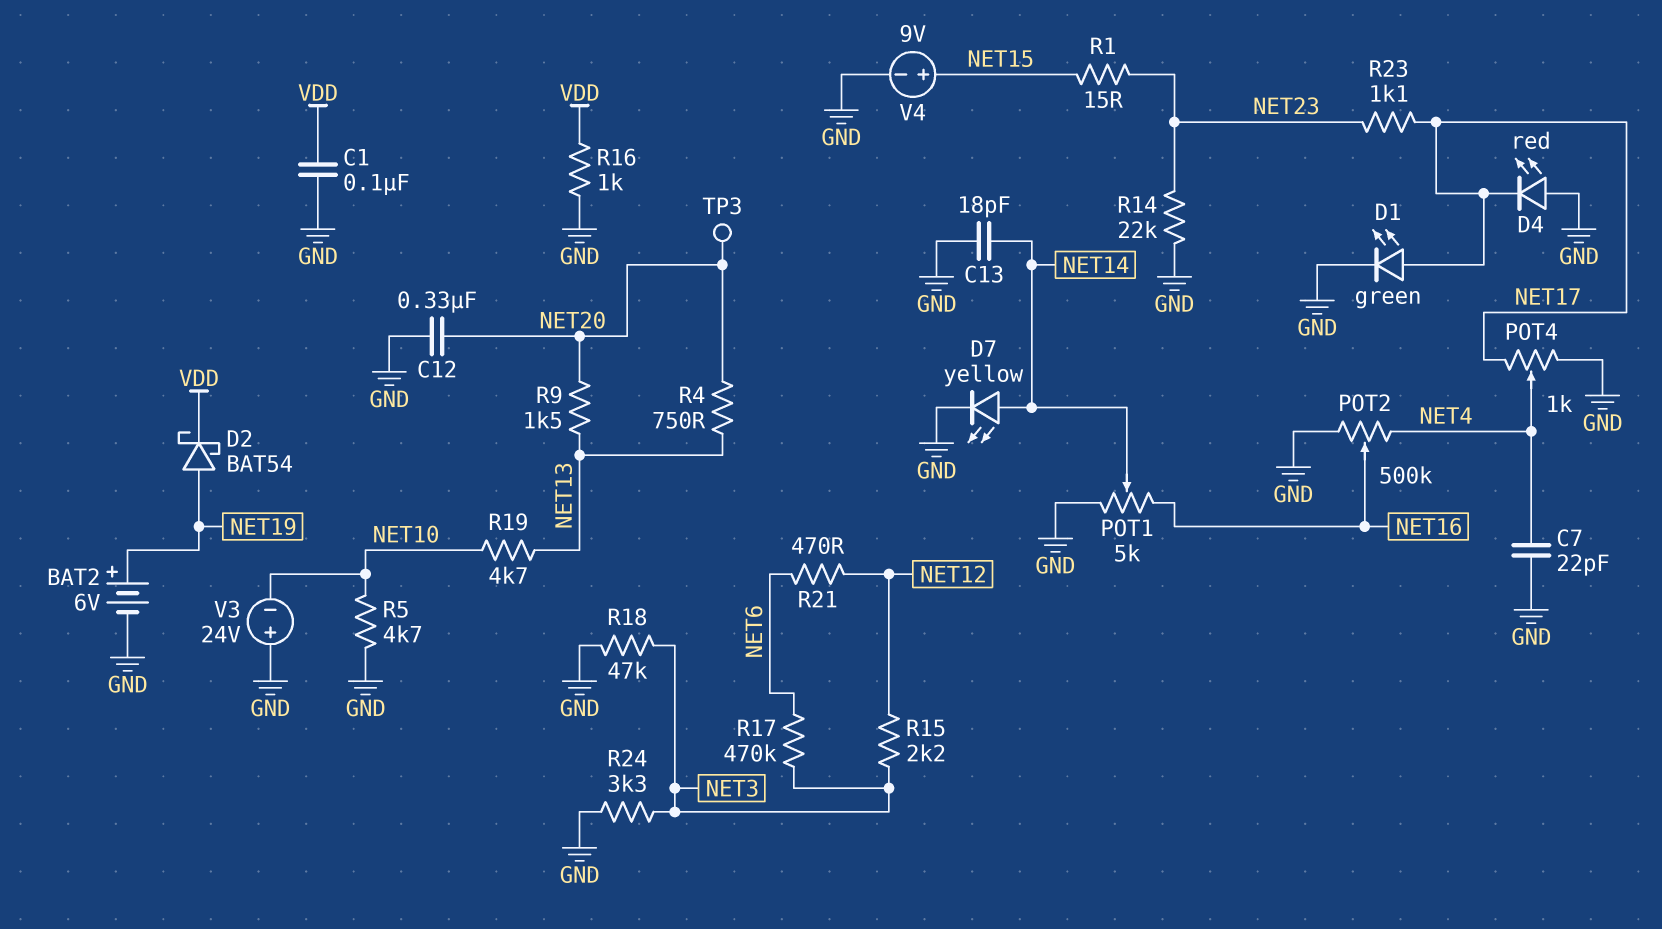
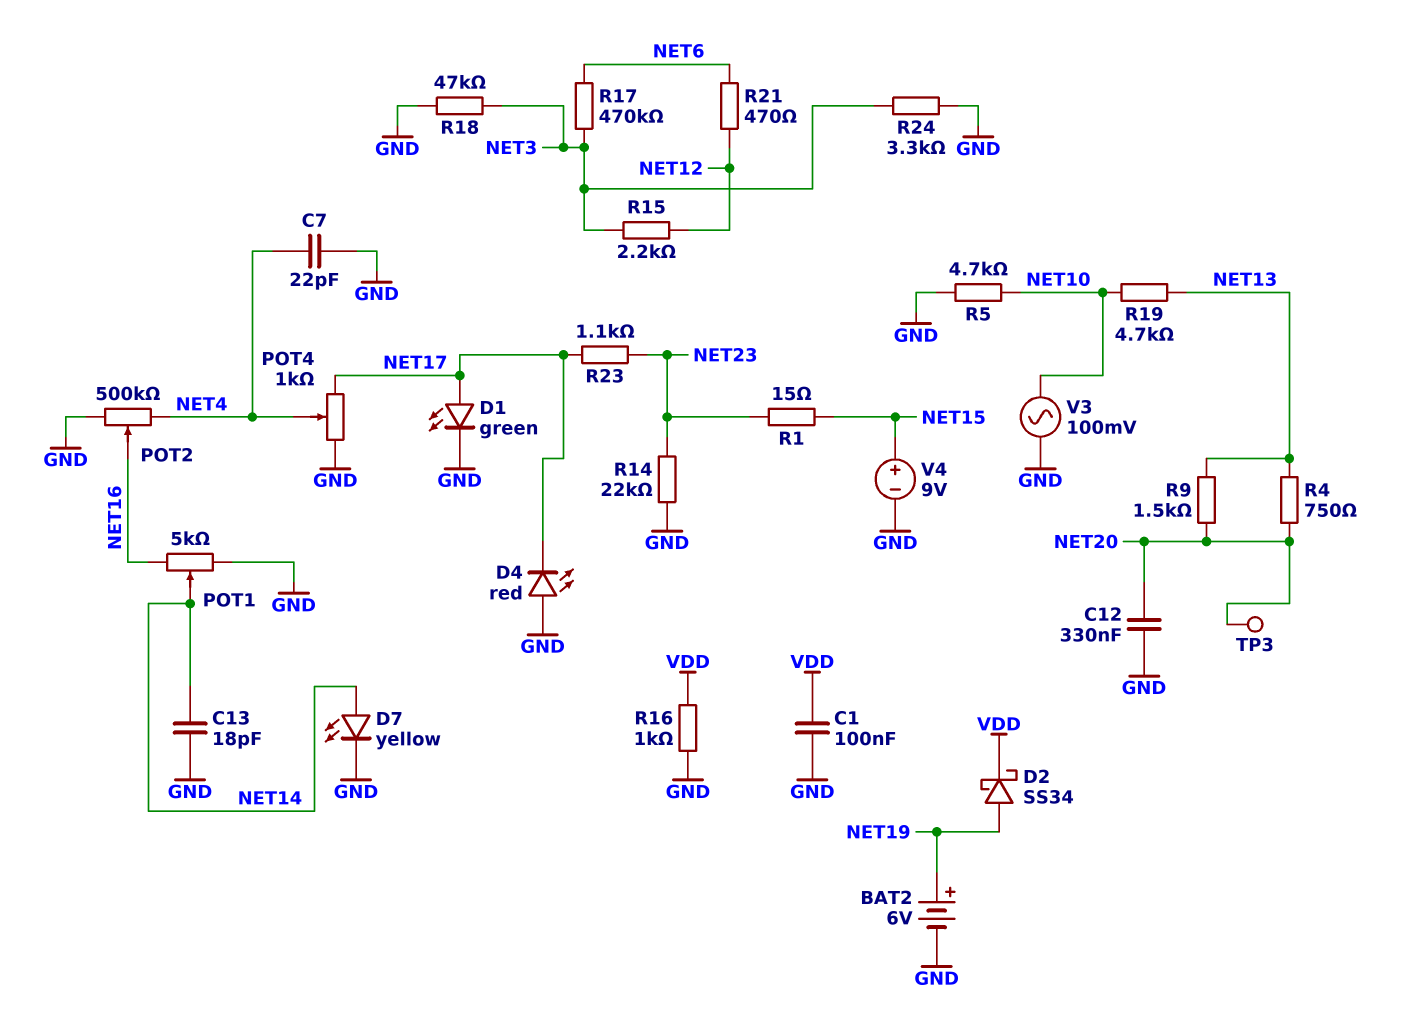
D2: schottky BAT54 (A NET19, K VDD) -> schottky SS34 (A NET19, K VDD)
V3: 24V (plus GND, minus NET10) -> AC 100mV (GND, NET10)

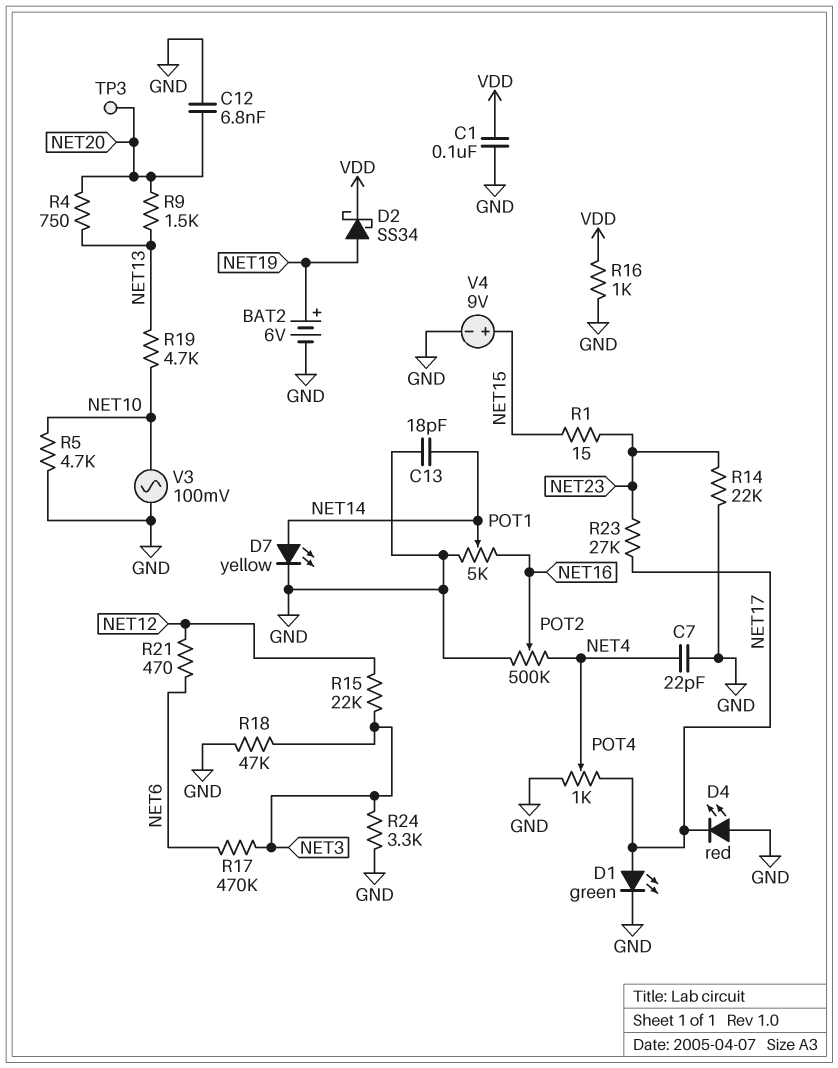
C12: 330nF (GND, NET20) -> 6.8nF (GND, NET20)
R15: 2.2k (NET3, NET12) -> 22k (NET3, NET12)
R23: 1.1k (NET17, NET23) -> 27k (NET17, NET23)

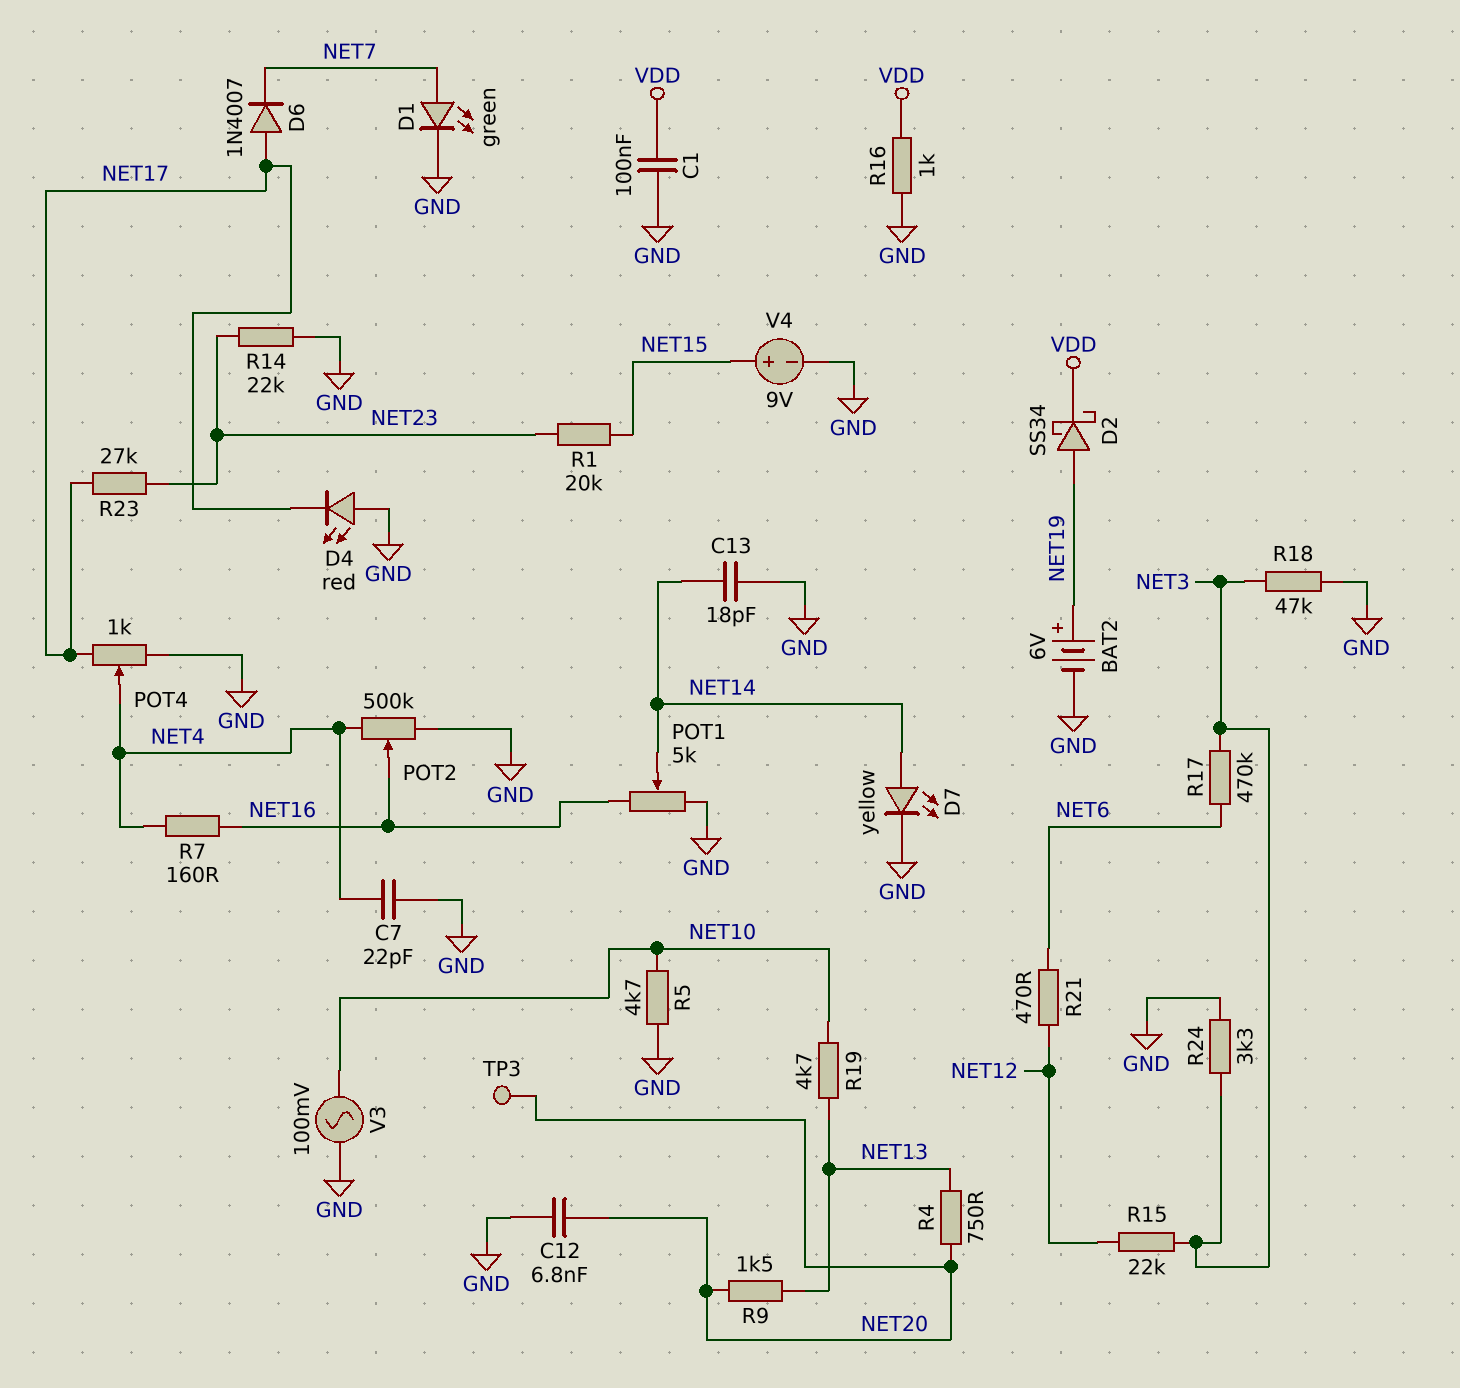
D1: LED green (A NET17, K GND) -> LED green (A NET7, K GND)
D6: none -> diode 1N4007 (A NET17, K NET7)
R1: 15 (NET15, NET23) -> 20k (NET15, NET23)
R7: none -> 160 (NET4, NET16)

